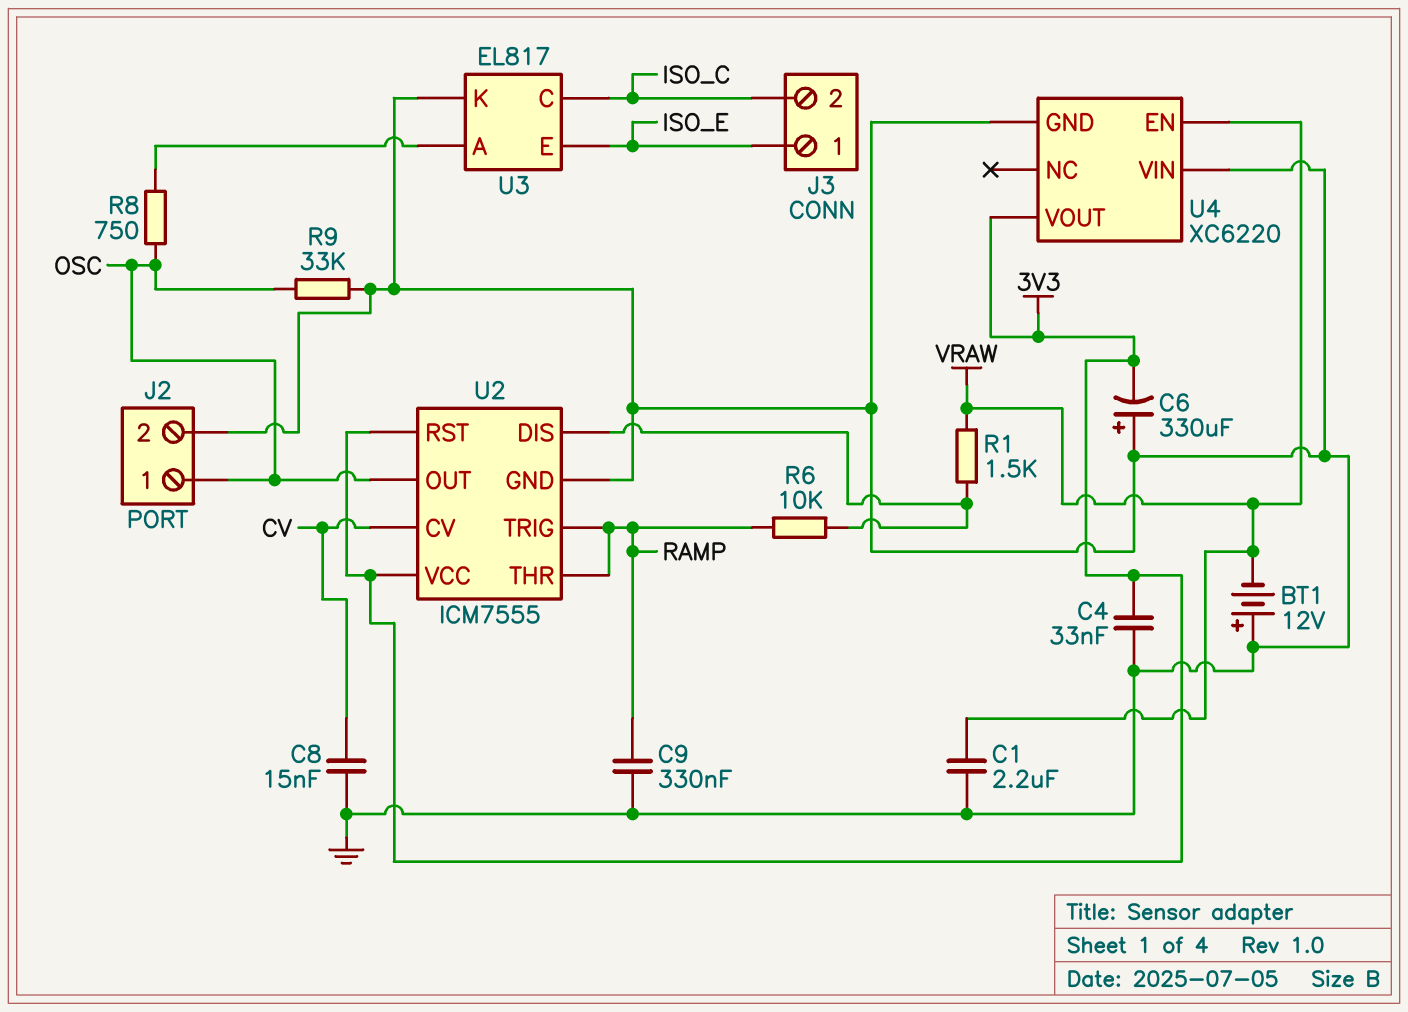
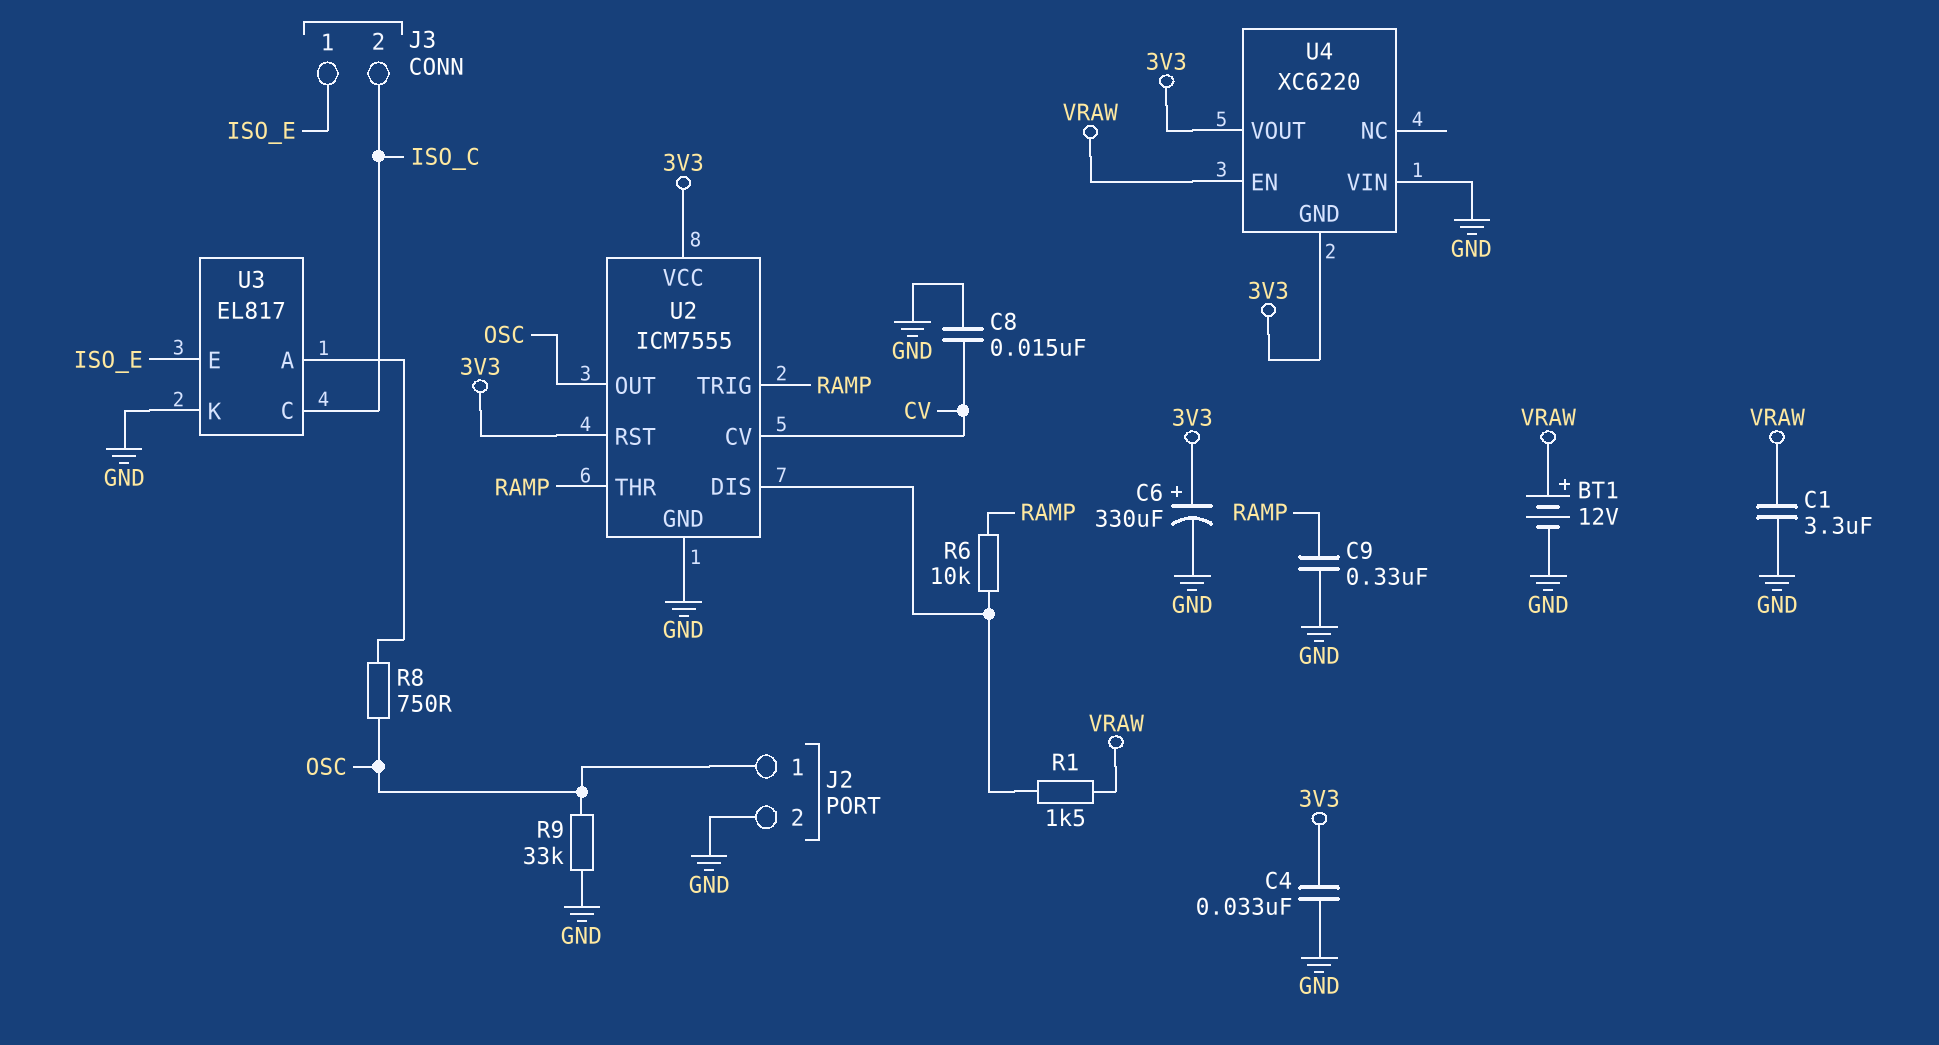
BT1: 12V (plus GND, minus VRAW) -> 12V (plus VRAW, minus GND)
C1: 2.2uF (GND, VRAW) -> 3.3uF (GND, VRAW)
C6: 330uF (plus GND, minus 3V3) -> 330uF (plus 3V3, minus GND)
U4 pin GND: GND -> 3V3

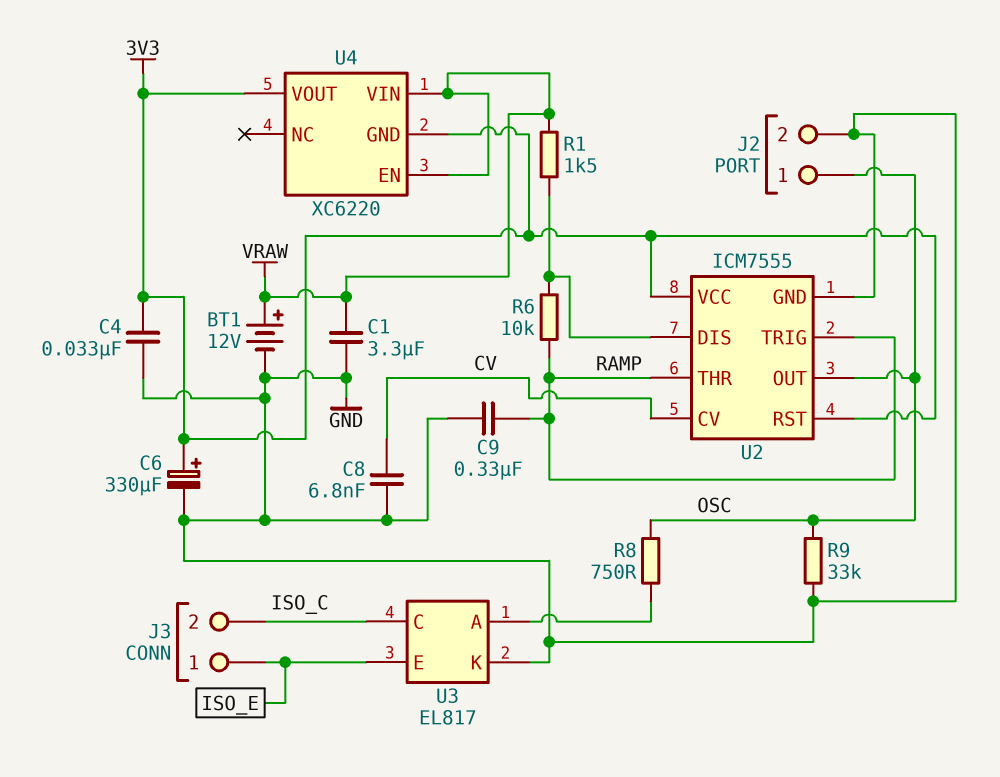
C8: 15nF (CV, GND) -> 6.8nF (CV, GND)
U4 pin VIN: GND -> VRAW

